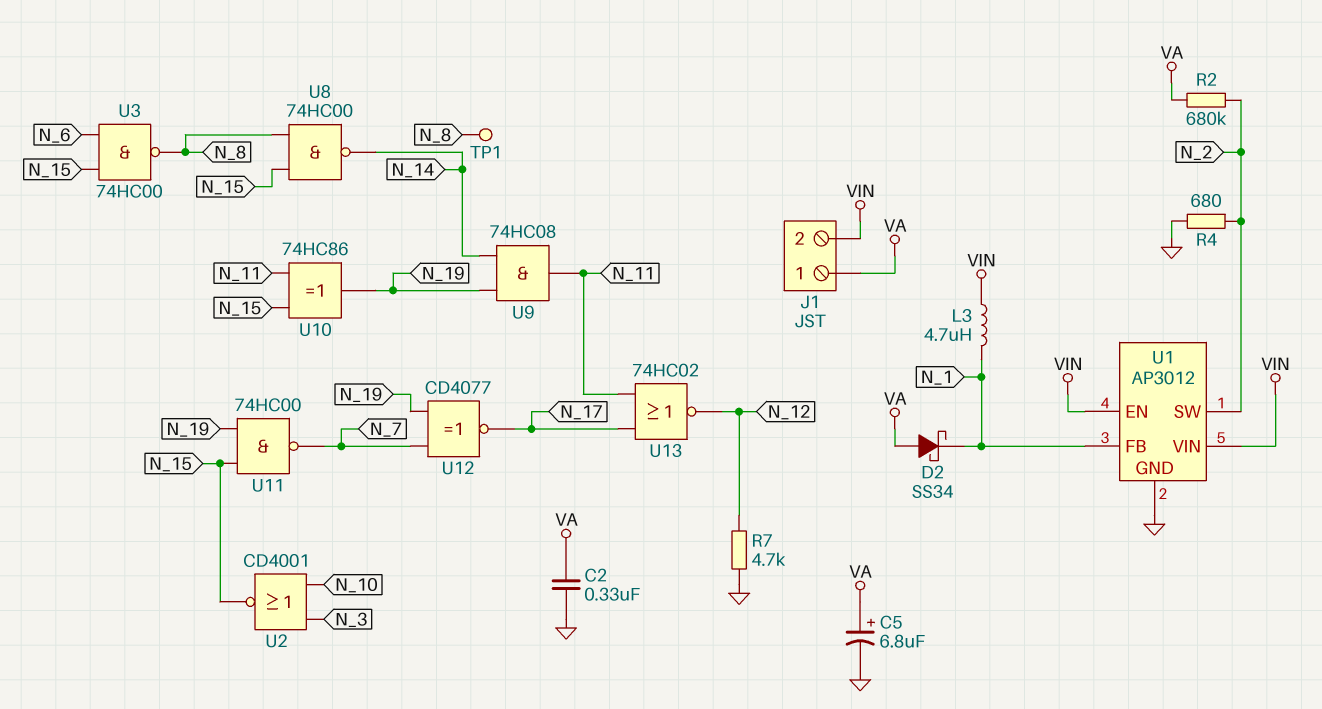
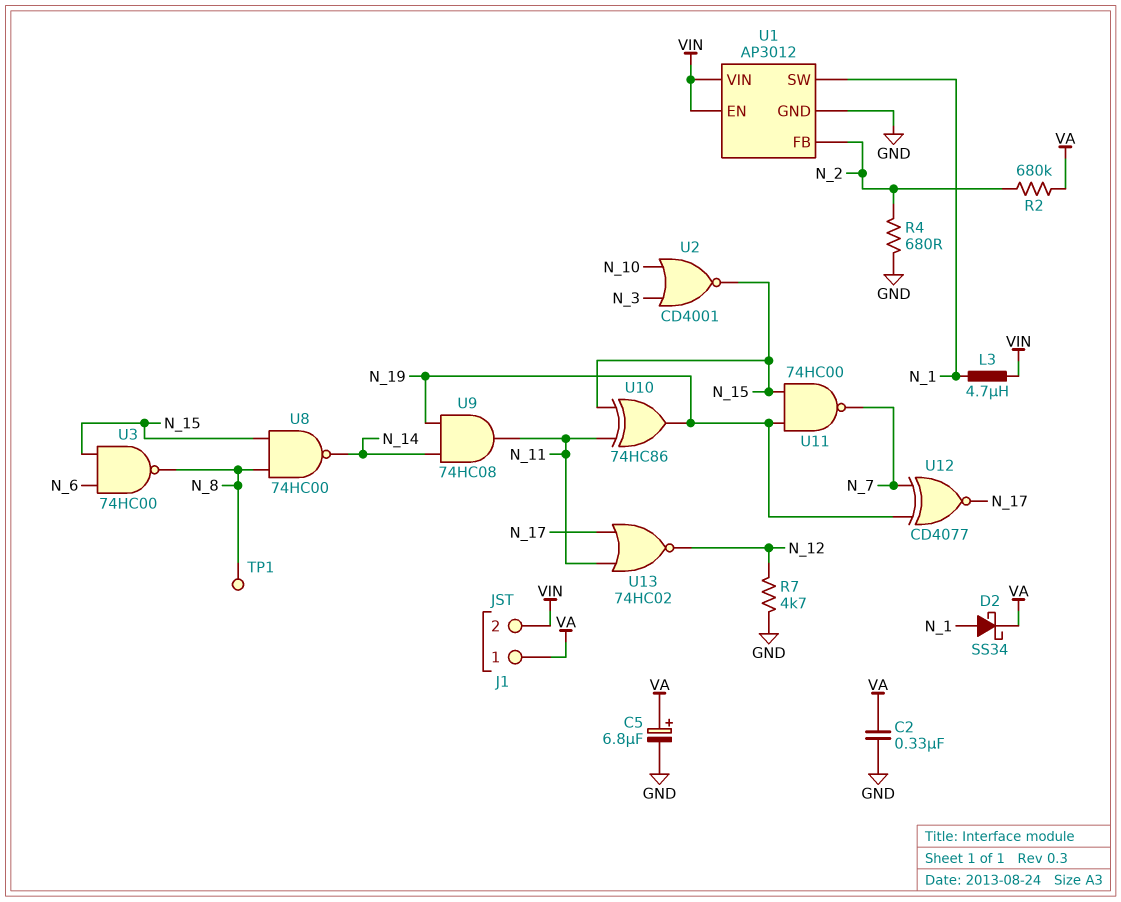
D2: schottky SS34 (A VA, K N_1) -> schottky SS34 (A N_1, K VA)
U1 pin FB: N_1 -> N_2
U1 pin SW: N_2 -> N_1

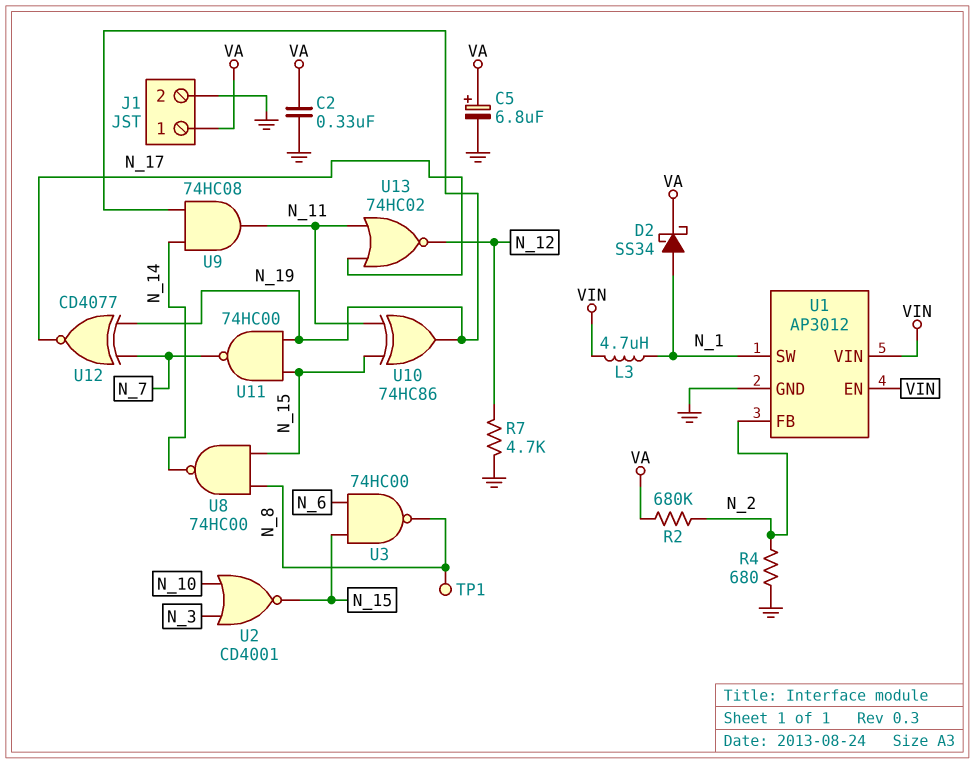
J1 pin 2: VIN -> GND

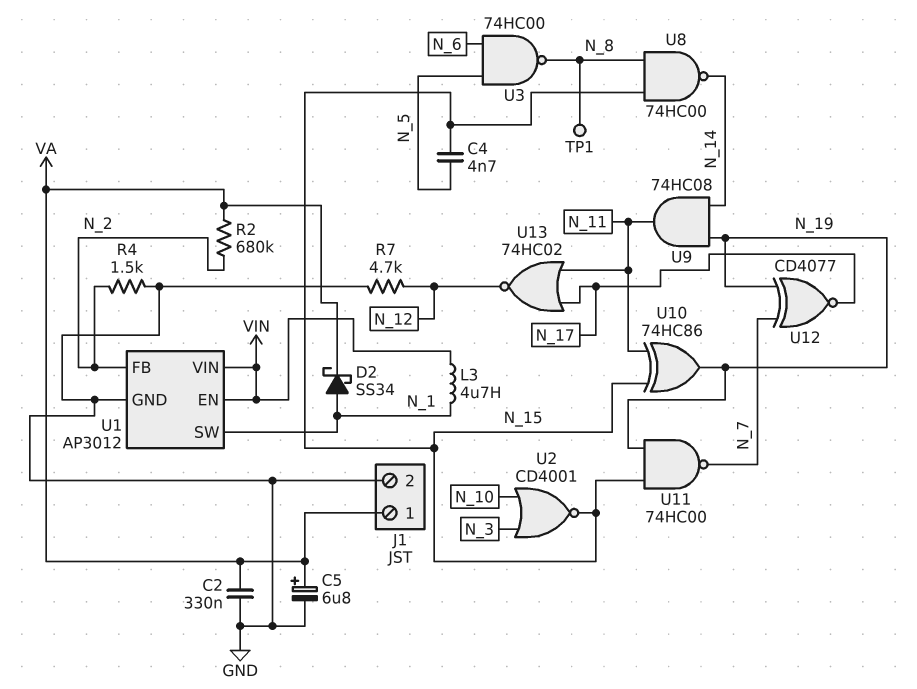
C4: none -> 4.7nF (N_5, N_15)
R4: 680 (GND, N_2) -> 1.5k (GND, N_2)
U3: NAND 74HC00 (in N_6, in N_15, out N_8) -> NAND 74HC00 (in N_5, in N_6, out N_8)

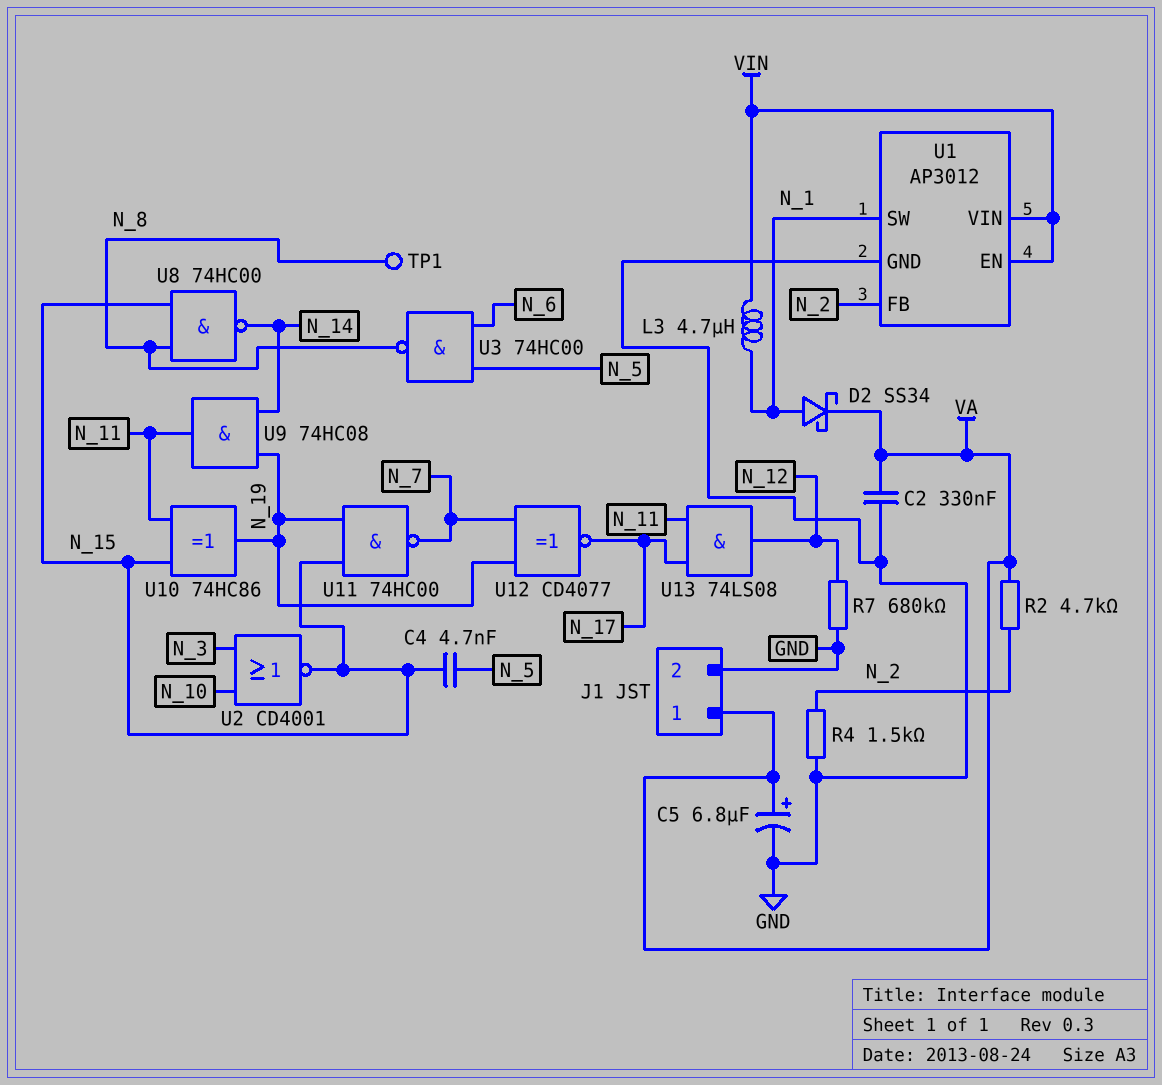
R2: 680k (N_2, VA) -> 4.7k (N_2, VA)
R7: 4.7k (GND, N_12) -> 680k (GND, N_12)
U13: NOR 74HC02 (in N_11, in N_17, out N_12) -> AND 74LS08 (in N_11, in N_17, out N_12)

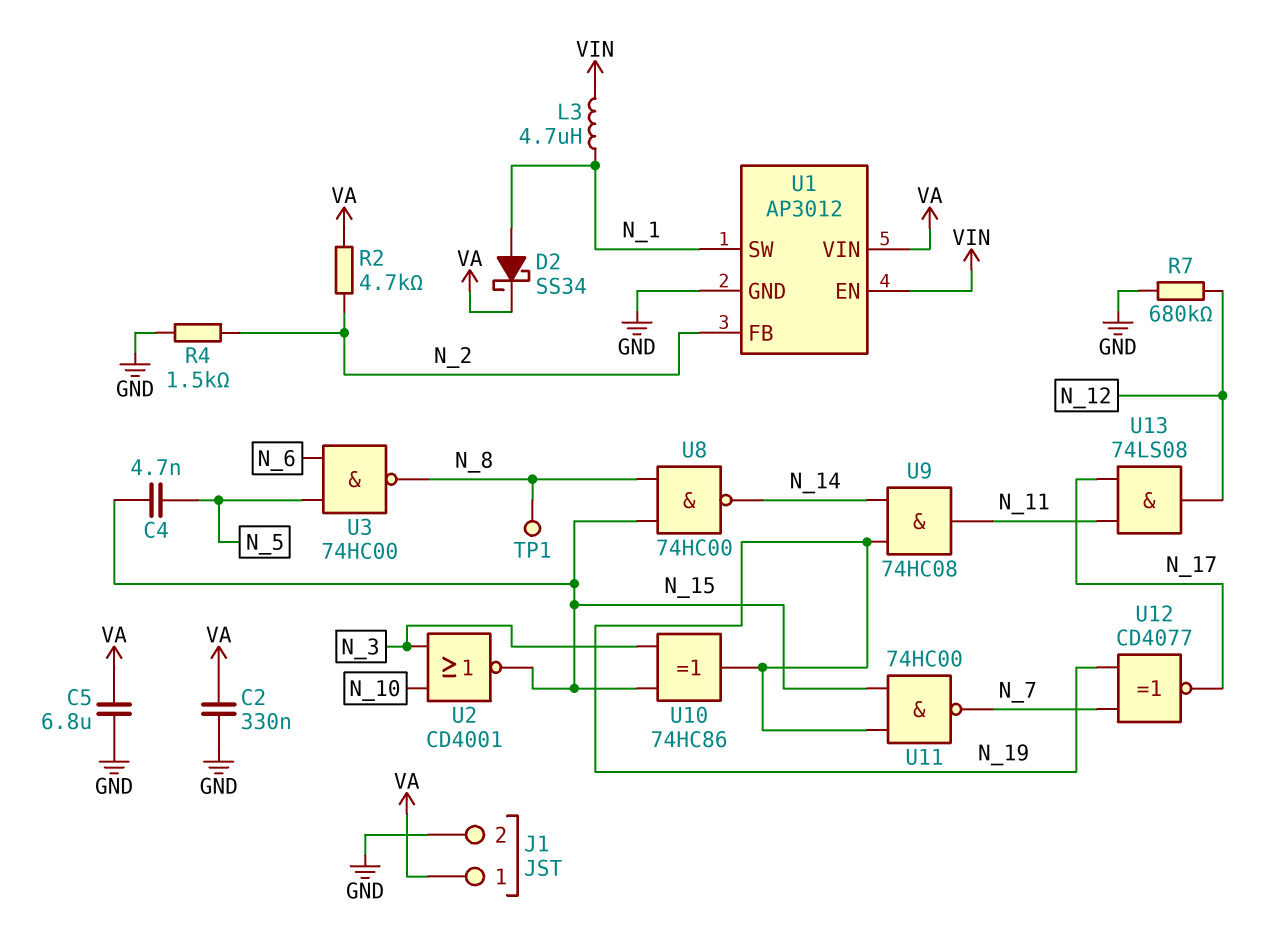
C5: 6.8uF (plus VA, minus GND) -> 6.8uF (GND, VA)
U1 pin VIN: VIN -> VA
U10: XOR 74HC86 (in N_11, in N_15, out N_19) -> XOR 74HC86 (in N_3, in N_15, out N_19)

